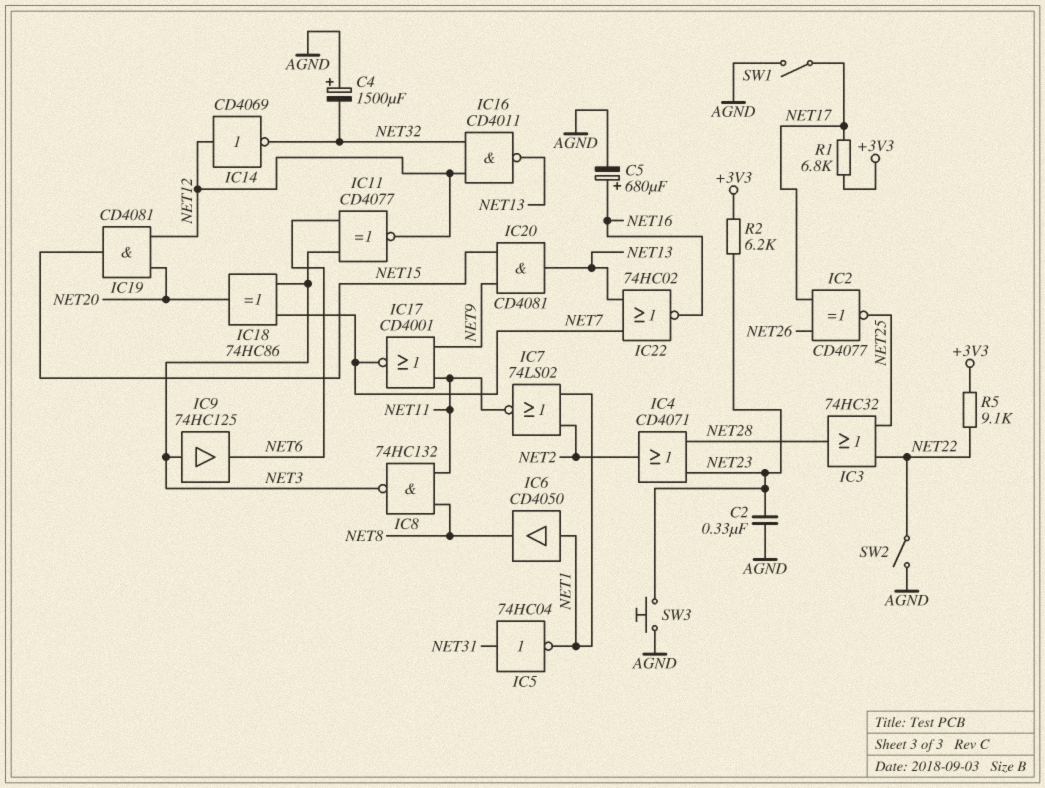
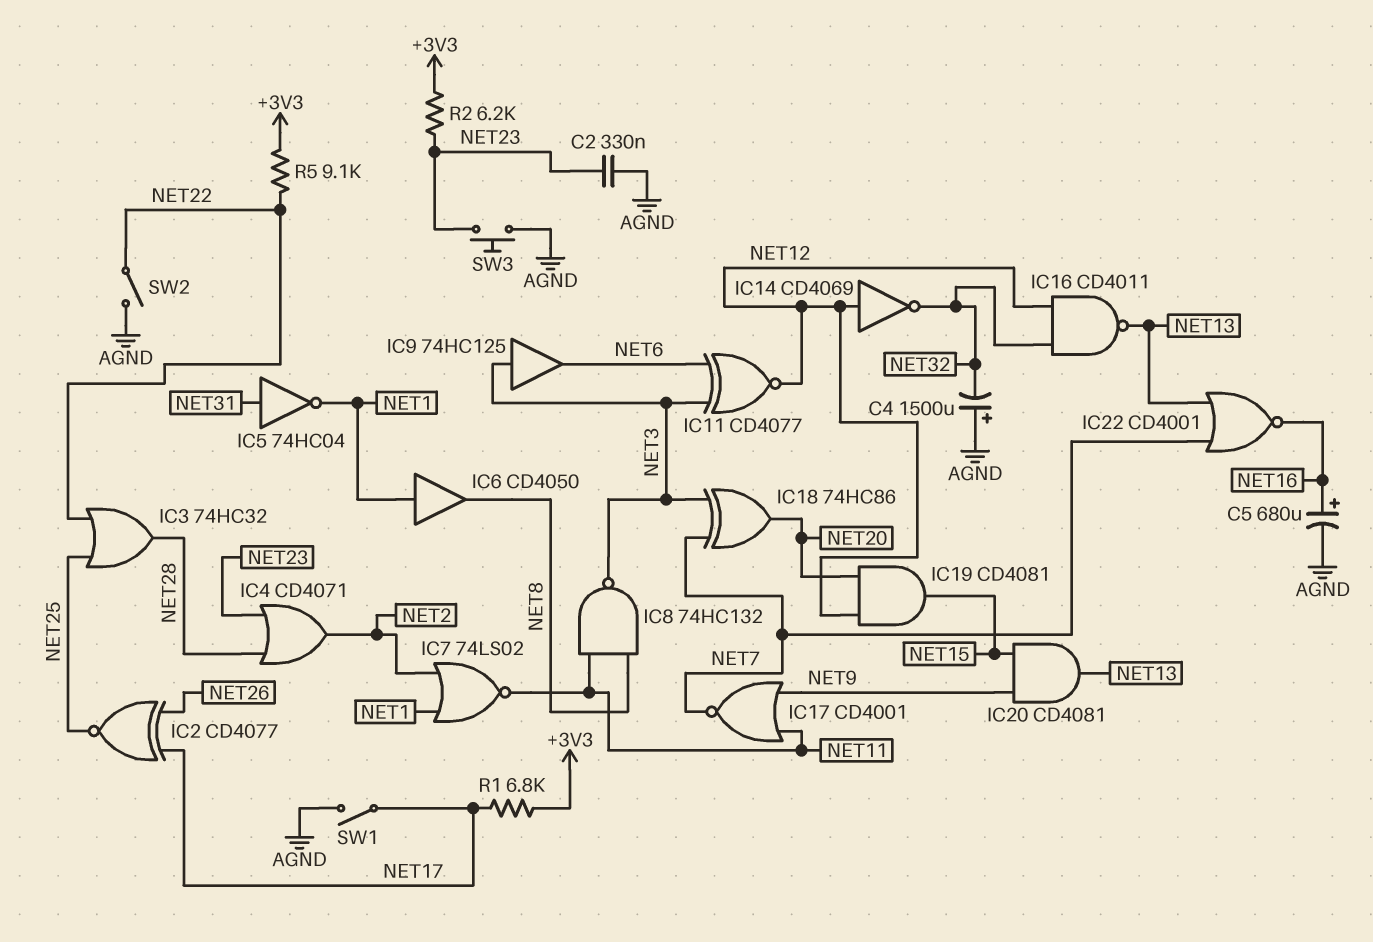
IC22: NOR 74HC02 (in NET7, in NET13, out NET16) -> NOR CD4001 (in NET7, in NET13, out NET16)

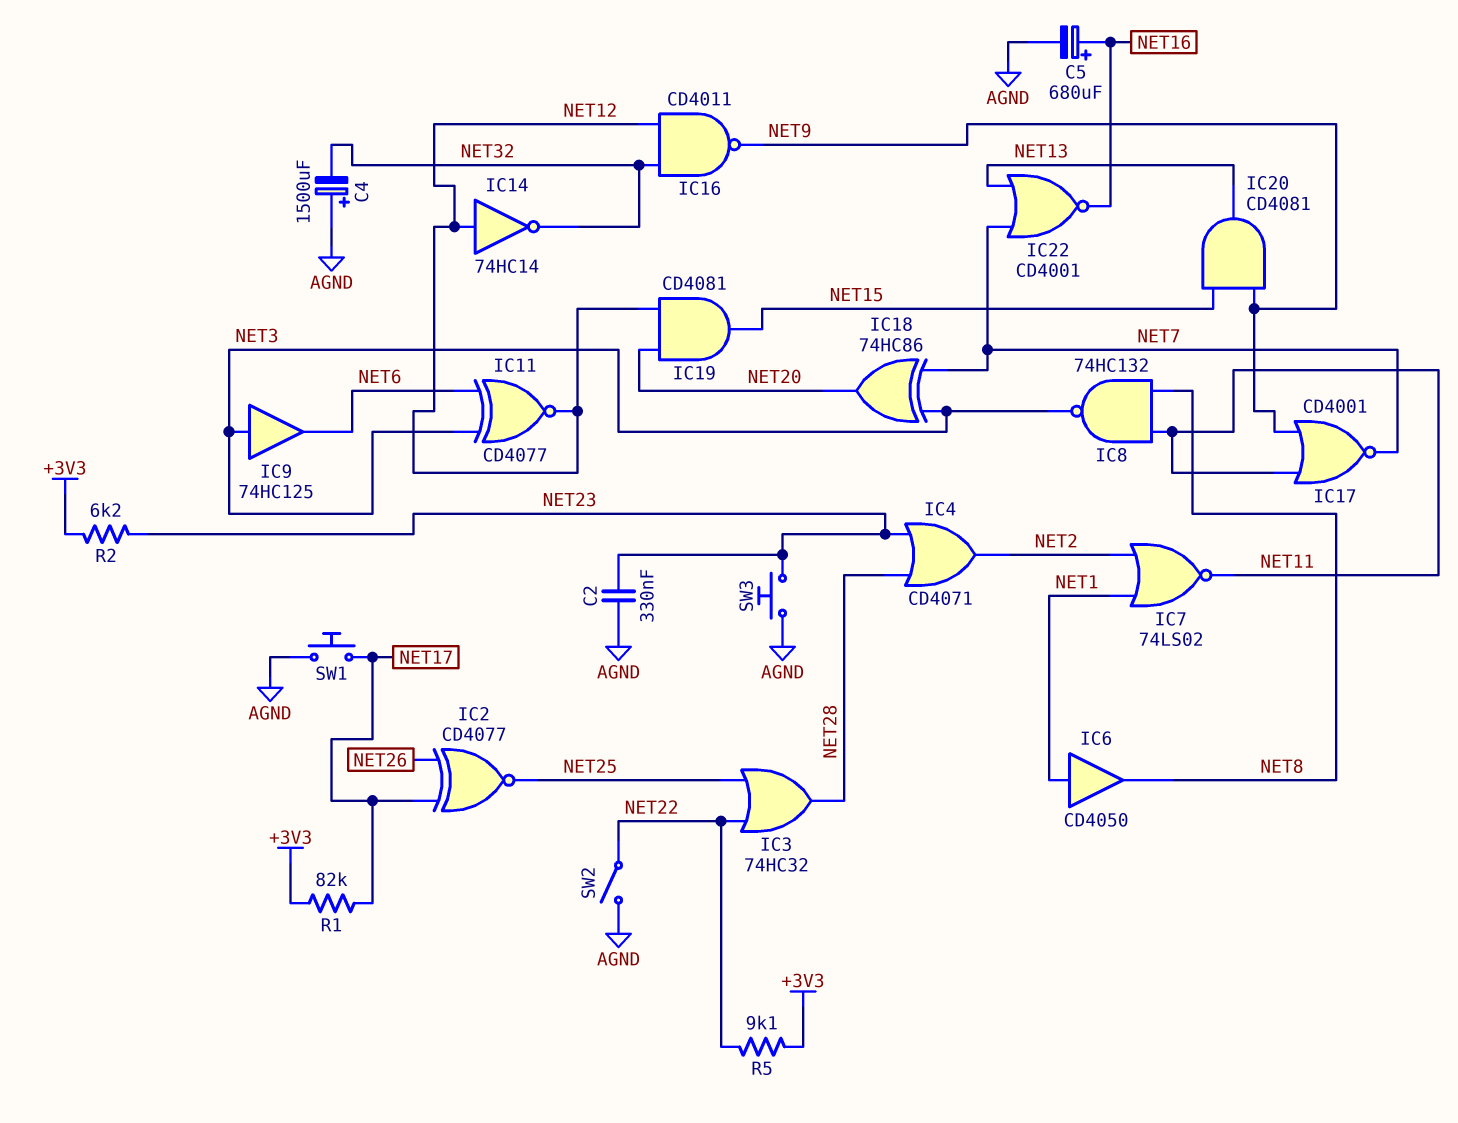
IC5: NOT 74HC04 (in NET31, out NET1) -> none
IC14: NOT CD4069 (in NET12, out NET32) -> NOT 74HC14 (in NET12, out NET32)
IC16: NAND CD4011 (in NET12, in NET32, out NET13) -> NAND CD4011 (in NET12, in NET32, out NET9)
R1: 6.8k (+3V3, NET17) -> 82k (+3V3, NET17)
SW1: switch (AGND, NET17) -> button (AGND, NET17)

